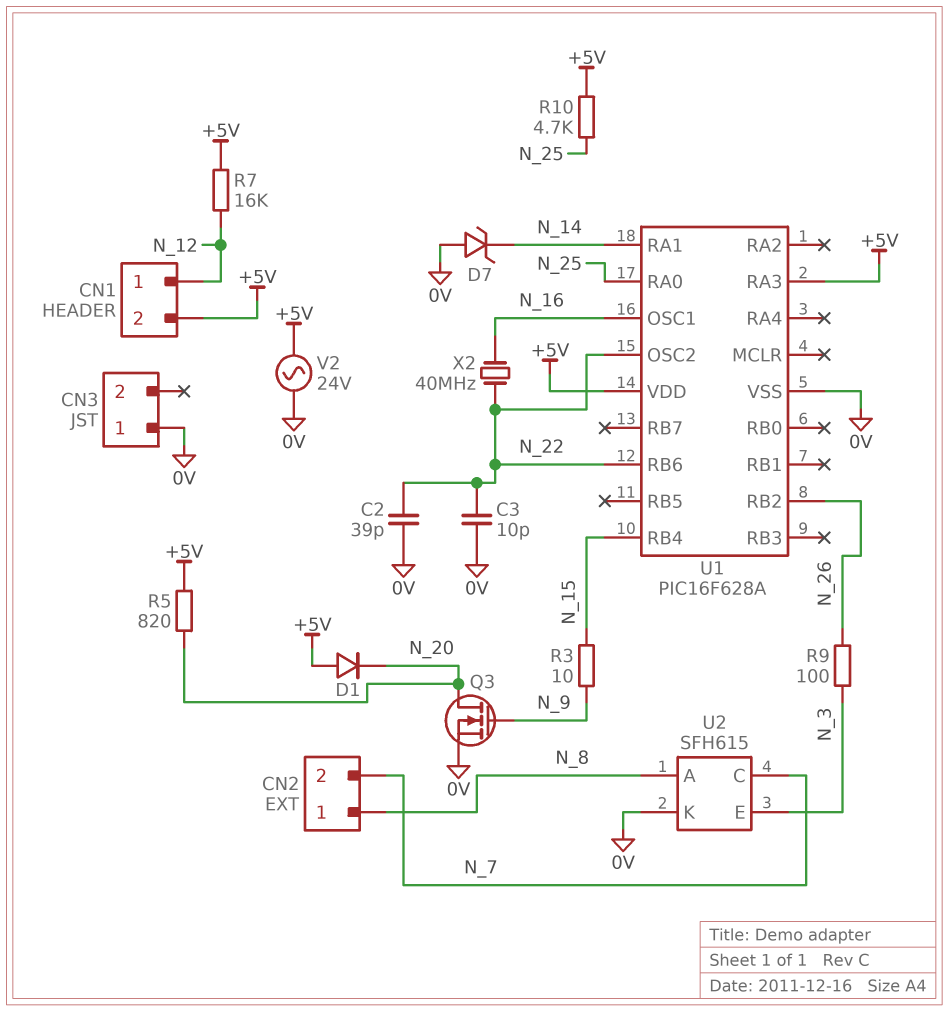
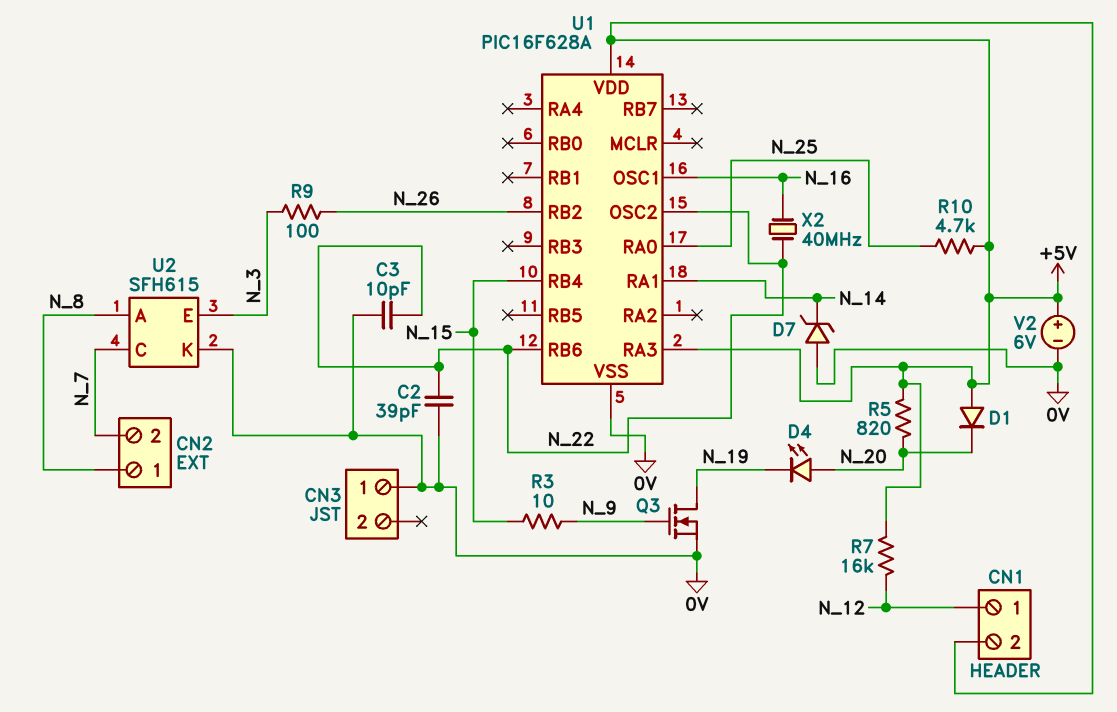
D4: none -> LED (A N_20, K N_19)
Q3: NMOS (G N_9, D N_20, S 0V) -> NMOS (G N_9, D N_19, S 0V)
V2: AC 24V (+5V, 0V) -> 6V (plus +5V, minus 0V)

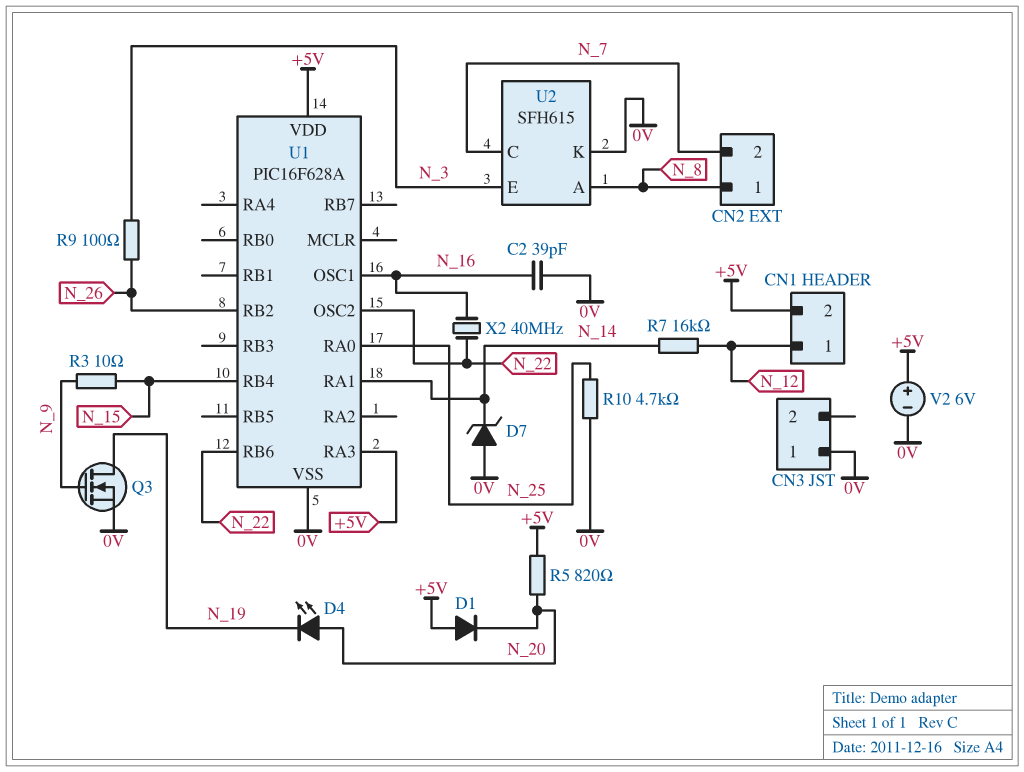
C2: 39pF (0V, N_22) -> 39pF (0V, N_16)
C3: 10pF (0V, N_22) -> none
R7: 16k (+5V, N_12) -> 16k (N_12, N_14)
R10: 4.7k (+5V, N_25) -> 4.7k (0V, N_25)

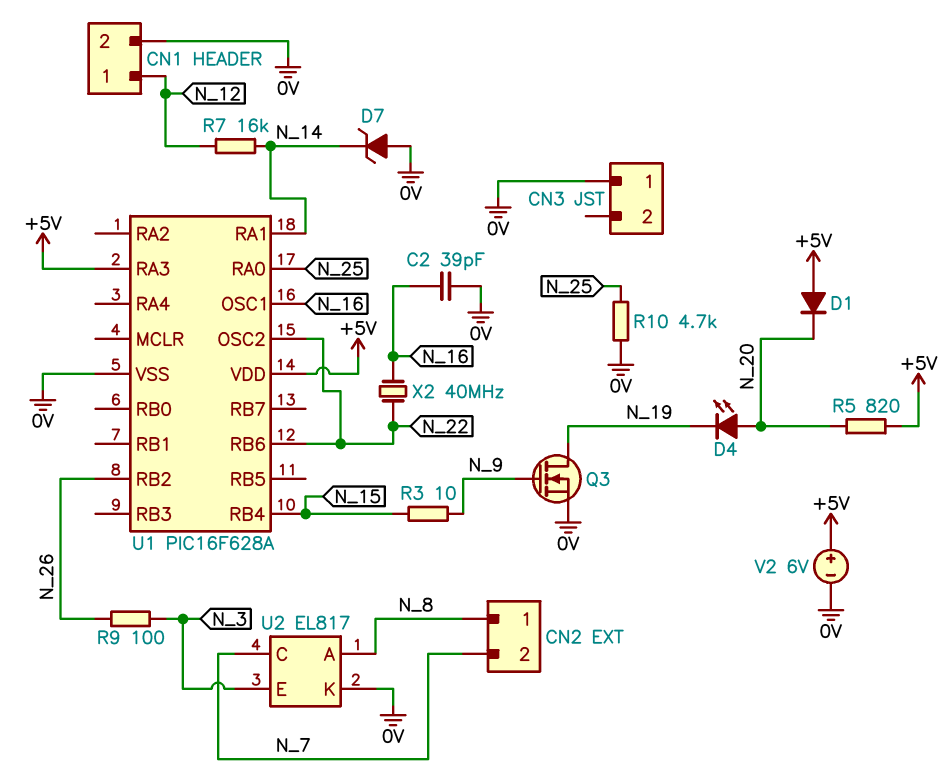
CN1 pin 2: +5V -> 0V
U2: SFH615 -> EL817

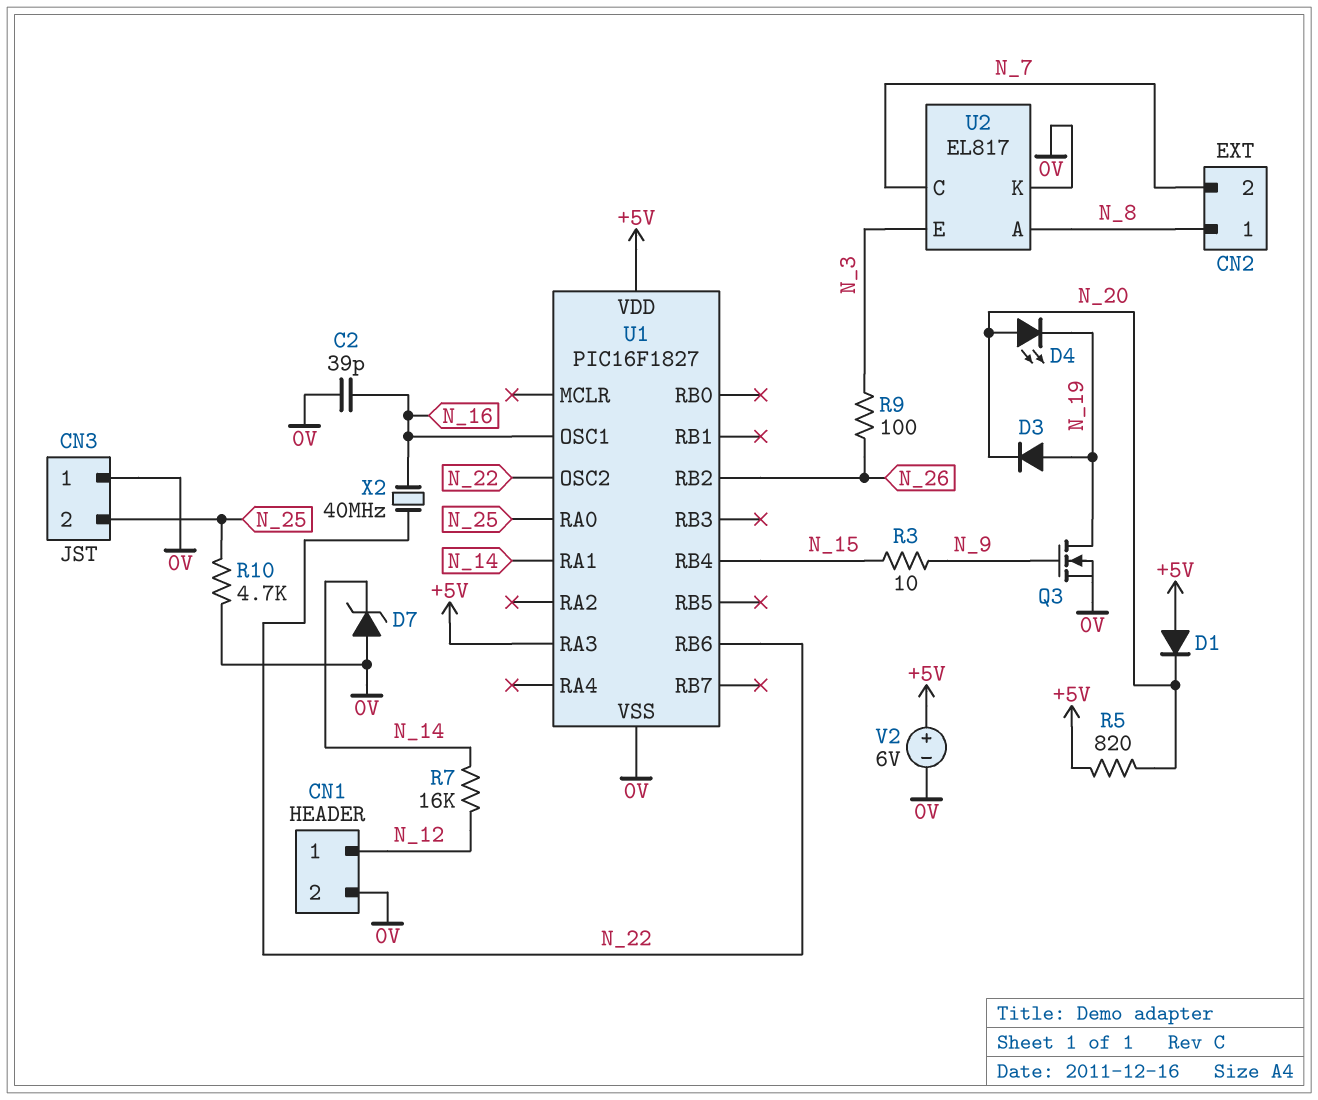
CN3 pin 2: none -> N_25
D3: none -> diode (A N_19, K N_20)
U1: PIC16F628A -> PIC16F1827

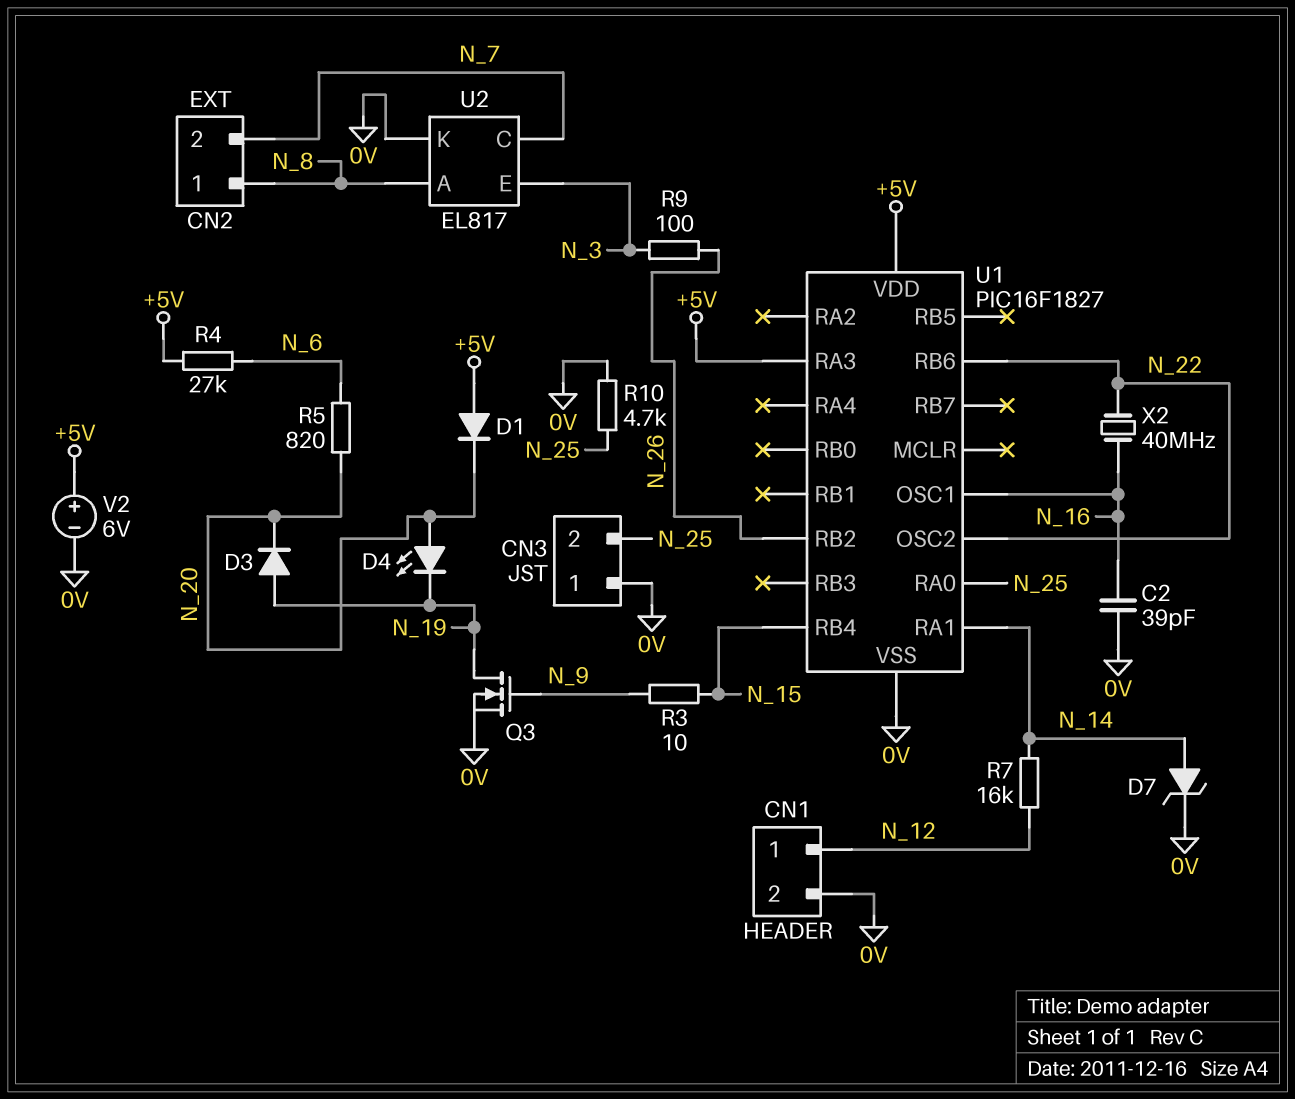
D7: zener (A 0V, K N_14) -> zener (A N_14, K 0V)
R4: none -> 27k (+5V, N_6)
R5: 820 (+5V, N_20) -> 820 (N_6, N_20)

